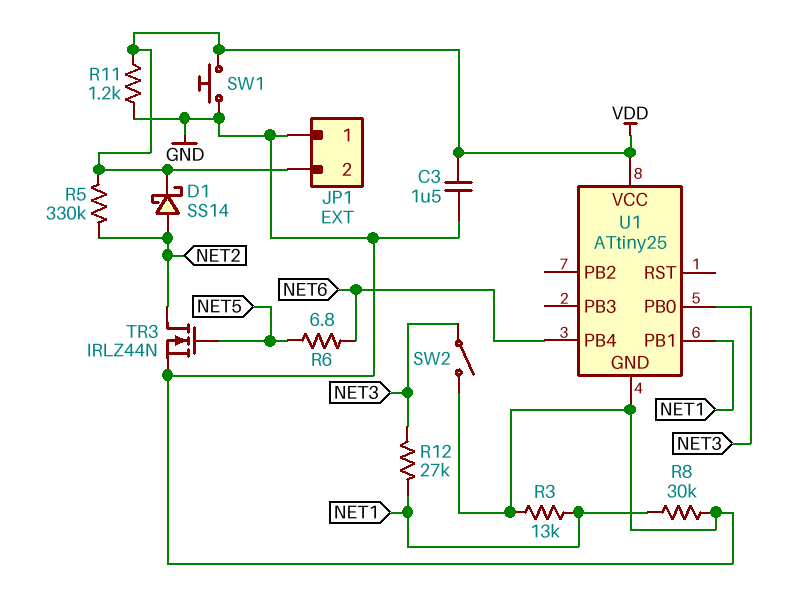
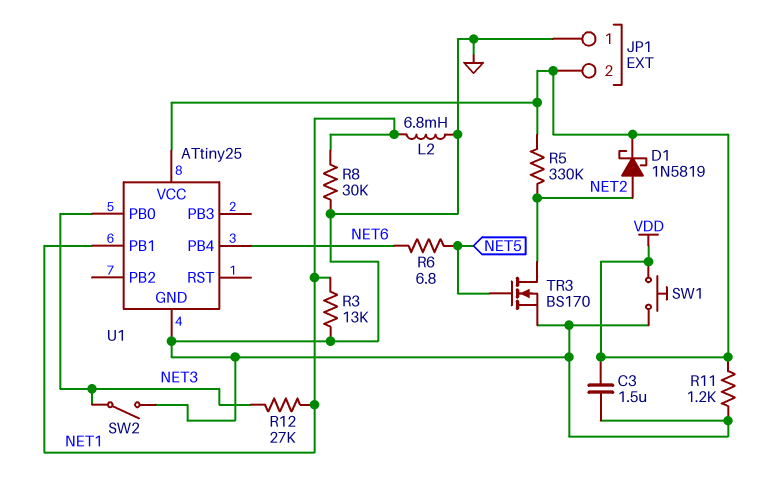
D1: schottky SS14 (A NET2, K VDD) -> schottky 1N5819 (A NET2, K VDD)
L2: none -> 6.8mH (GND, NET1)
TR3: NMOS IRLZ44N (G NET5, D NET2, S GND) -> NMOS BS170 (G NET5, D NET2, S GND)

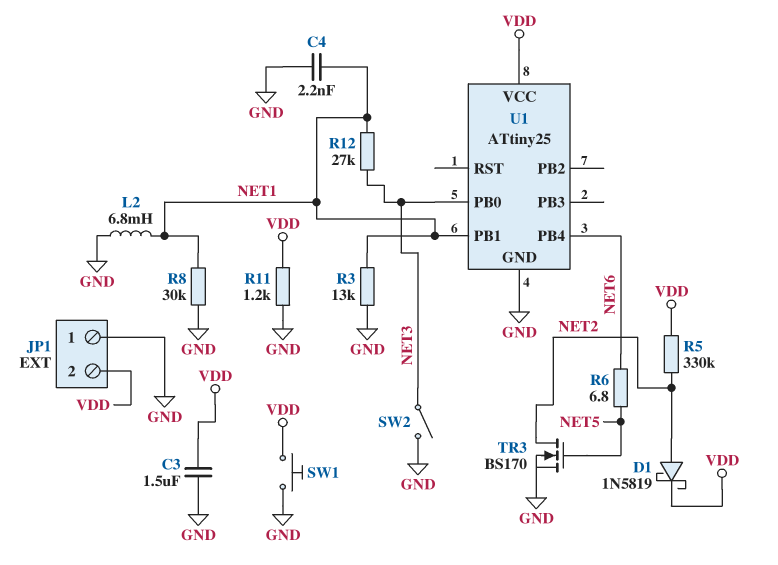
C4: none -> 2.2nF (GND, NET1)

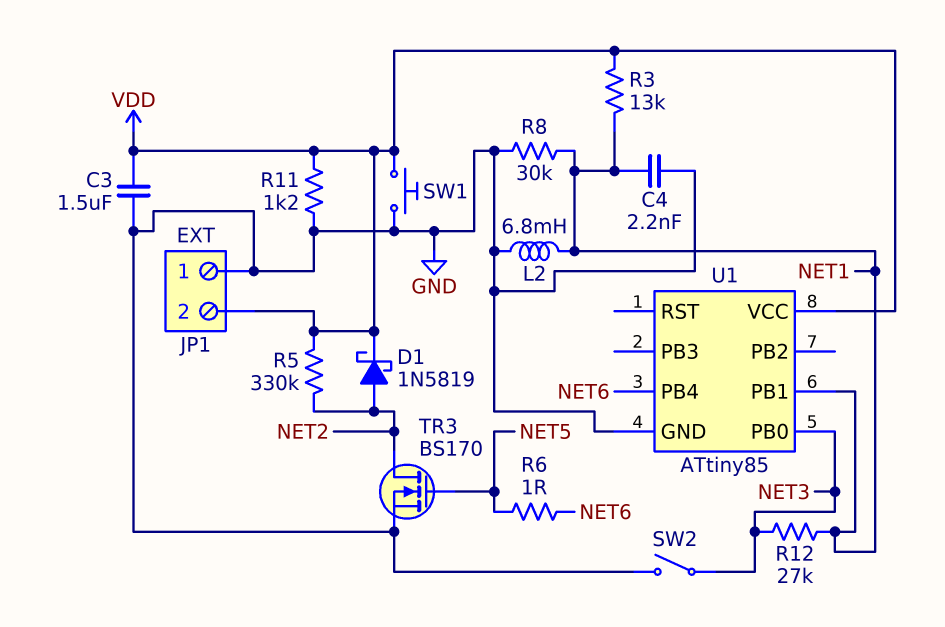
R3: 13k (GND, NET1) -> 13k (NET1, VDD)
R6: 6.8 (NET5, NET6) -> 1 (NET5, NET6)
U1: ATtiny25 -> ATtiny85

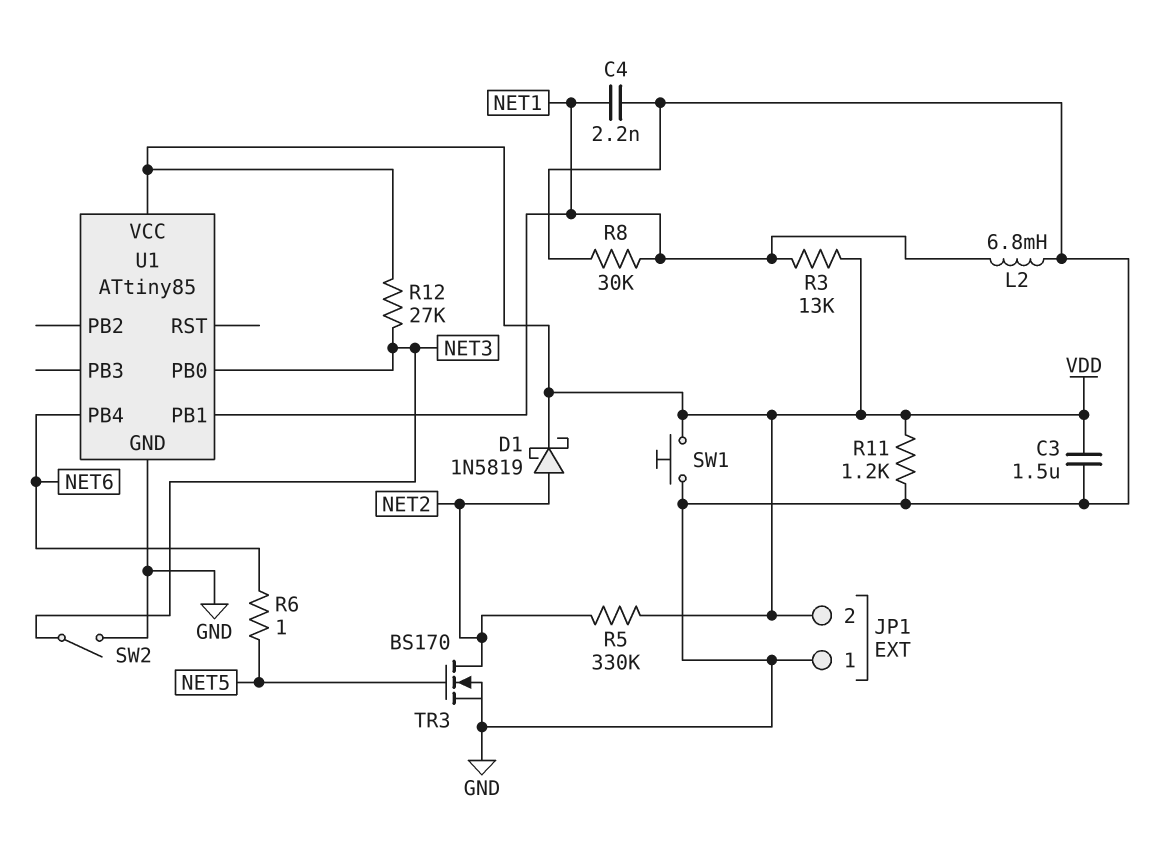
R12: 27k (NET1, NET3) -> 27k (NET3, VDD)

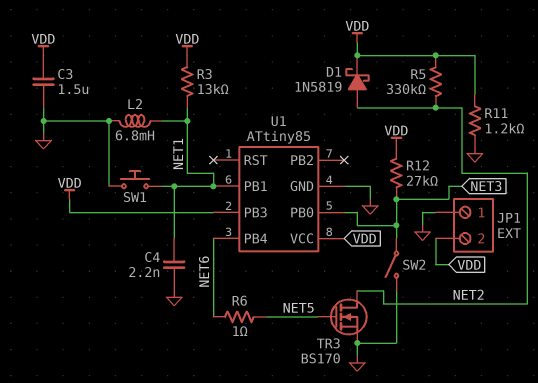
R8: 30k (GND, NET1) -> none
SW1: button (GND, VDD) -> button (GND, NET1)
U1 pin PB3: none -> VDD

